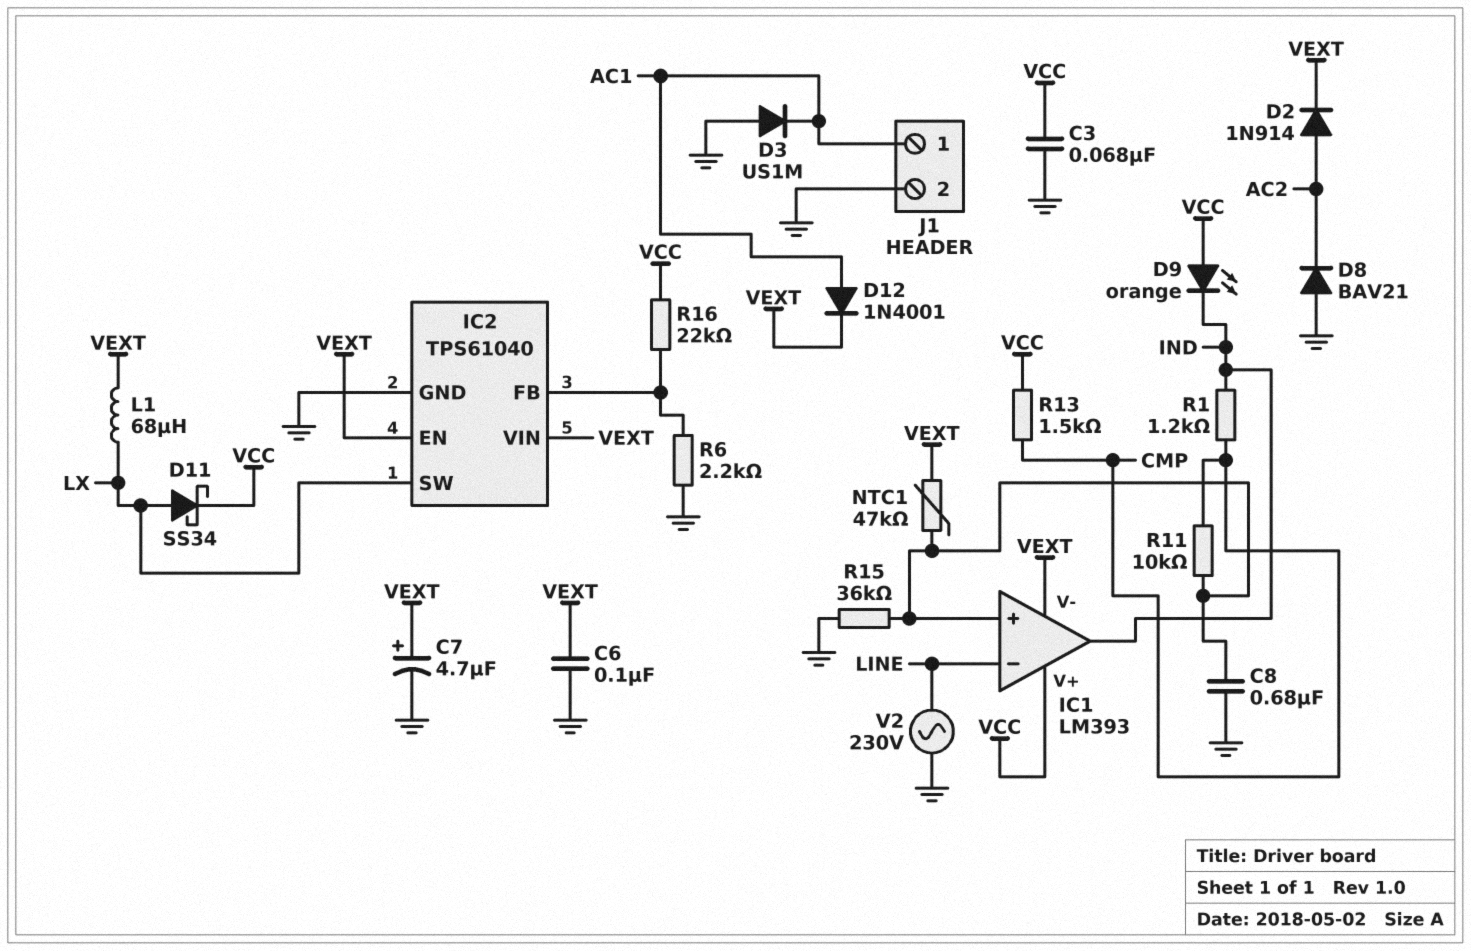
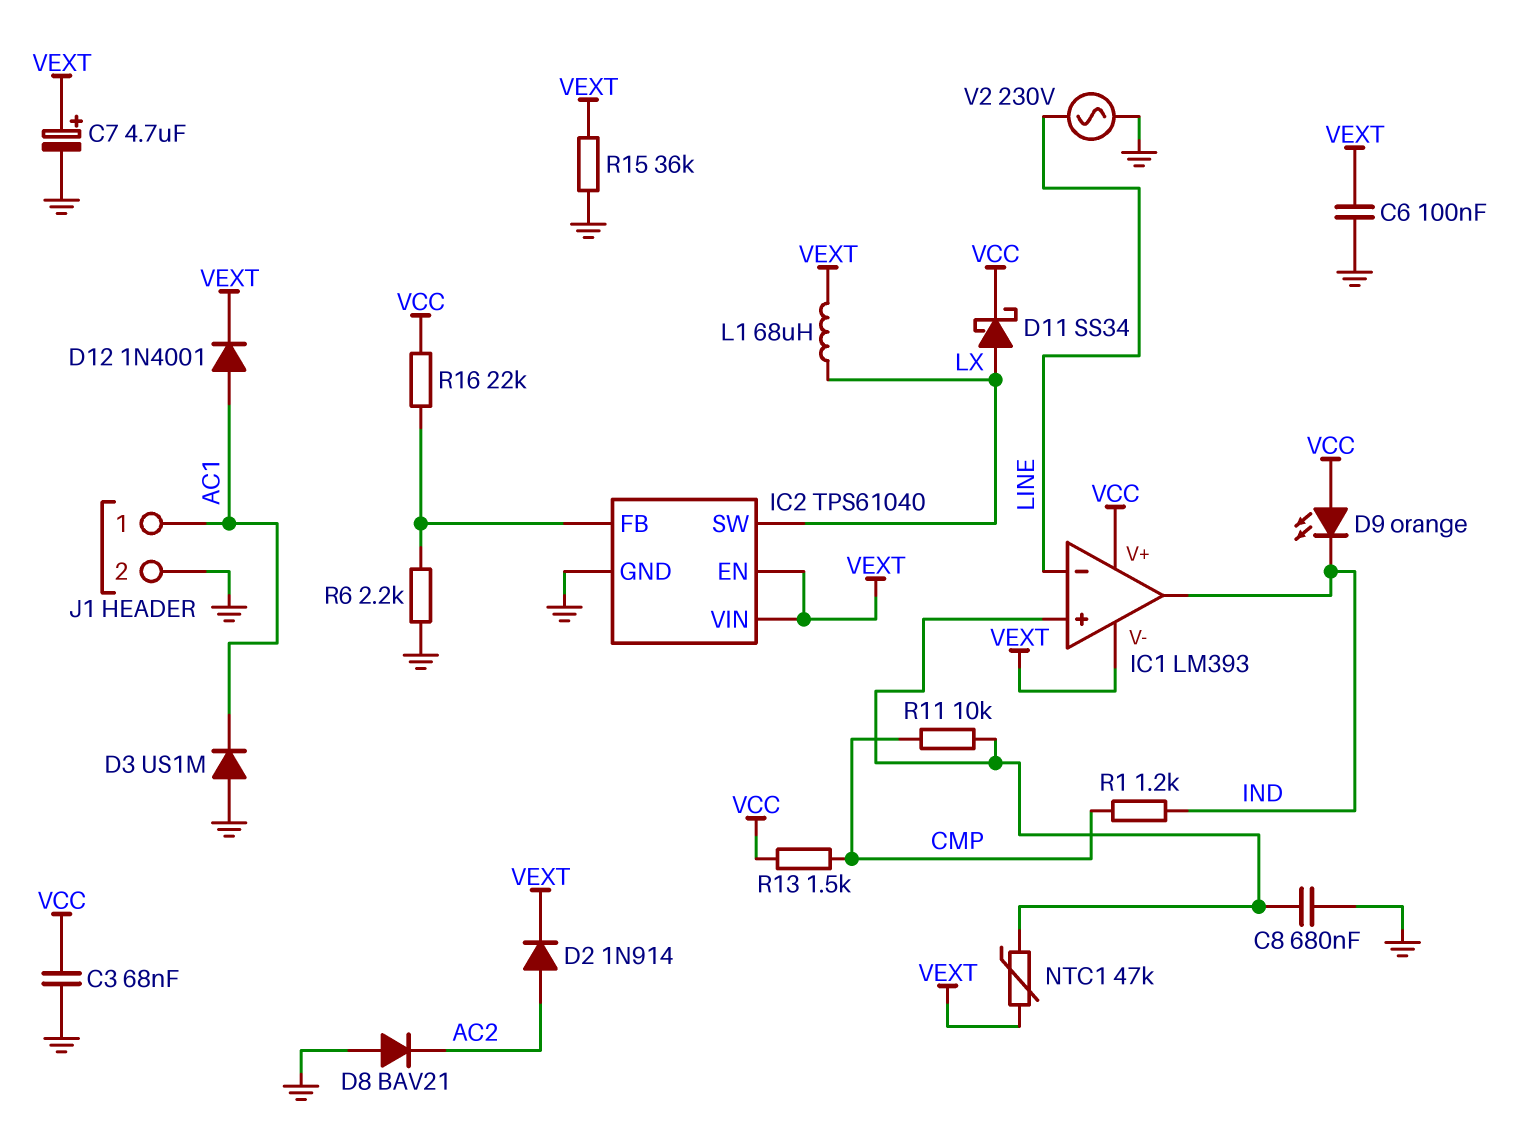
R15: 36k (GND, IC1/in+) -> 36k (GND, VEXT)

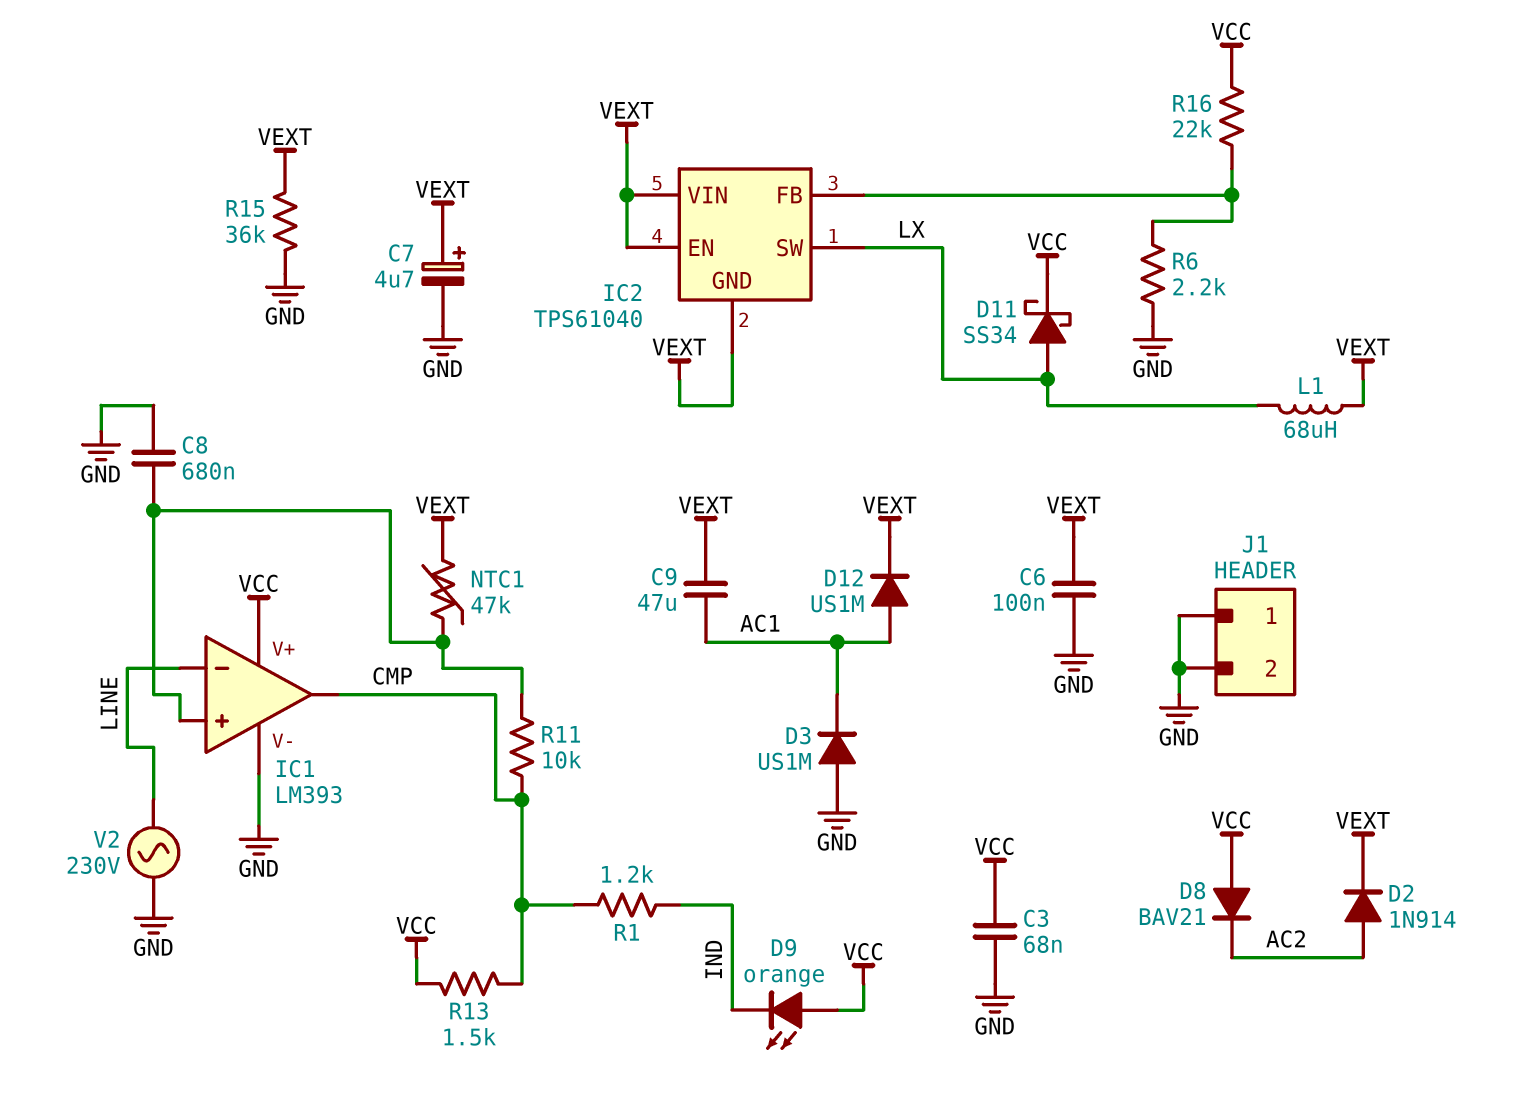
C9: none -> 47uF (AC1, VEXT)
D8: diode BAV21 (A GND, K AC2) -> diode BAV21 (A VCC, K AC2)
D12: diode 1N4001 (A AC1, K VEXT) -> diode US1M (A AC1, K VEXT)
IC1 pin V-: VEXT -> GND
IC1 pin out: IND -> CMP
IC2 pin GND: GND -> VEXT
J1 pin 1: AC1 -> GND

